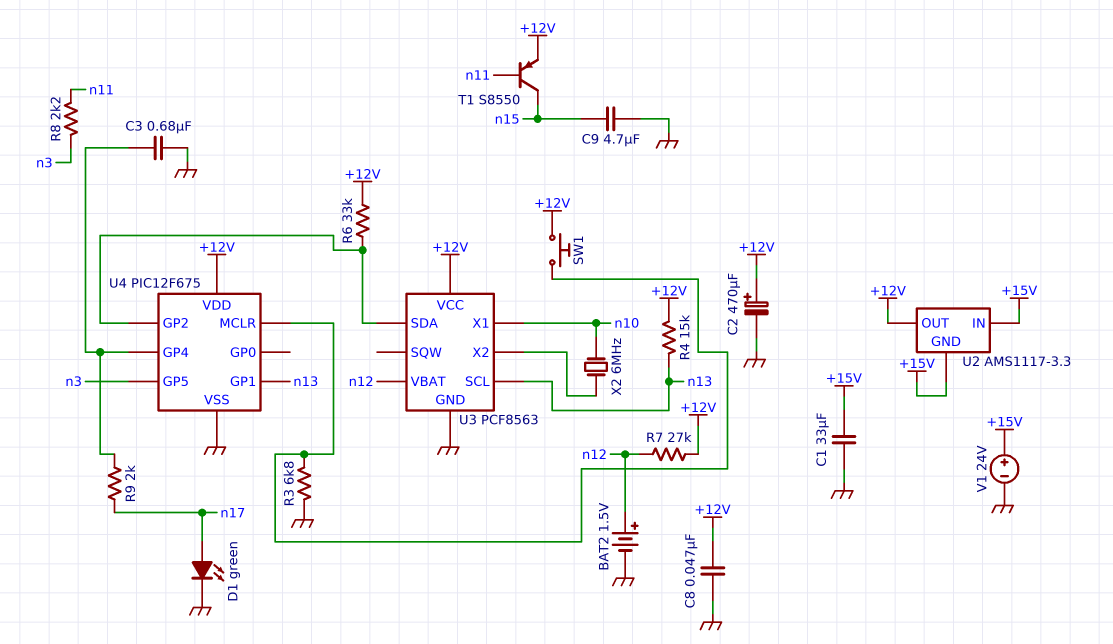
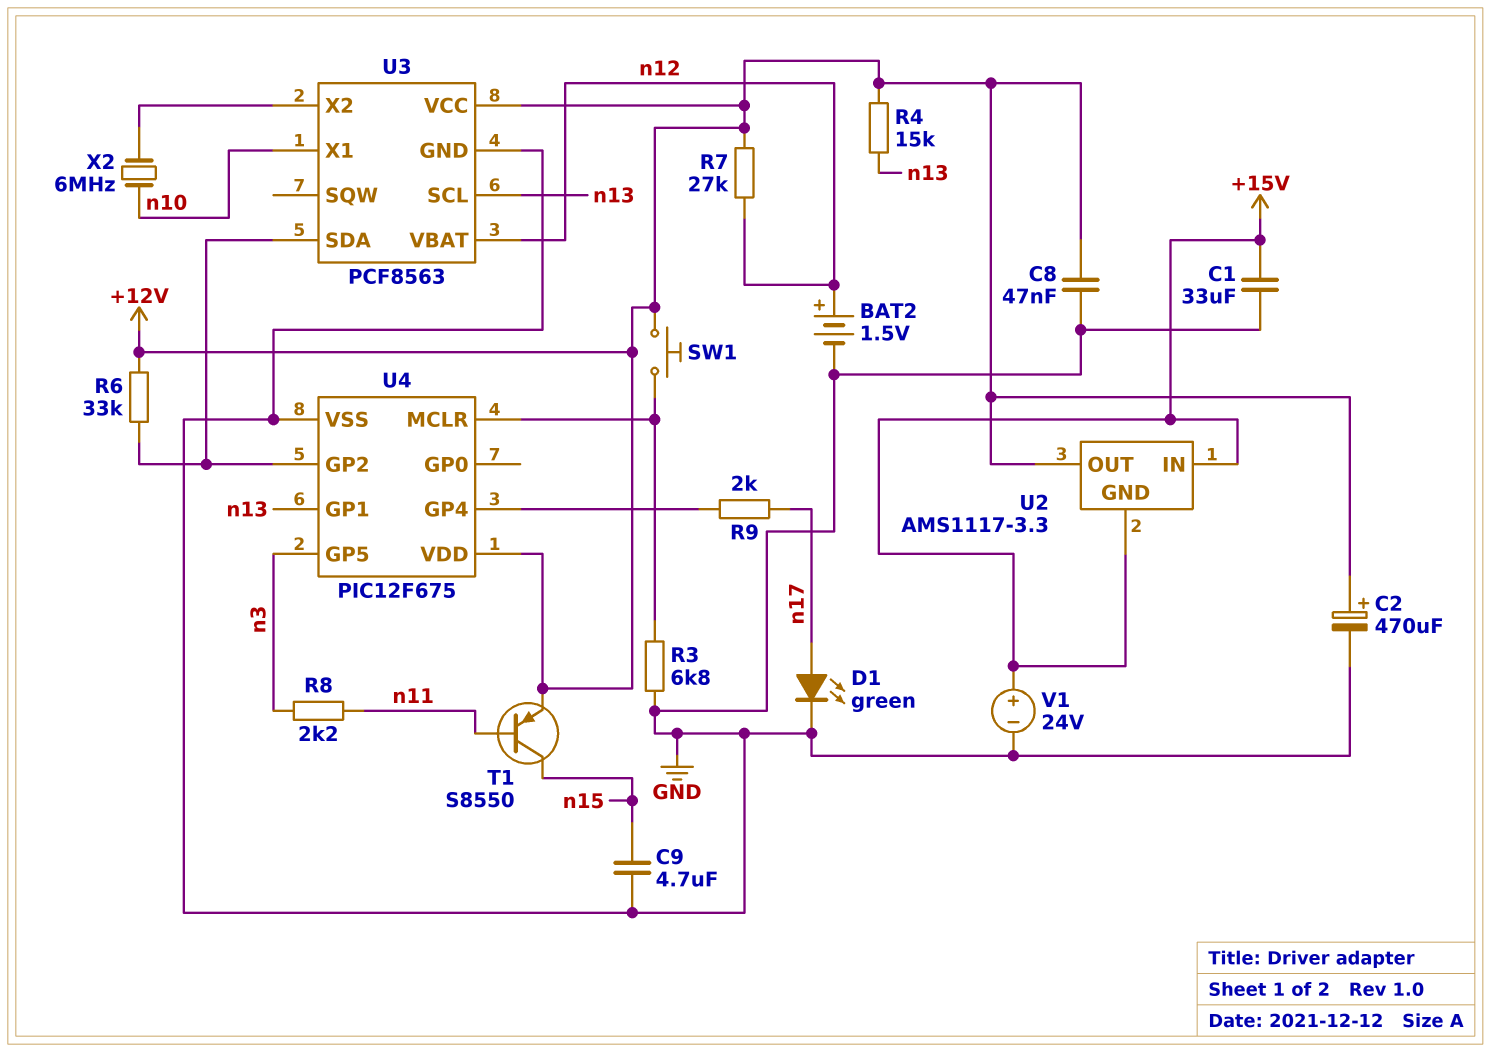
C3: 680nF (GND, U4/GP4) -> none

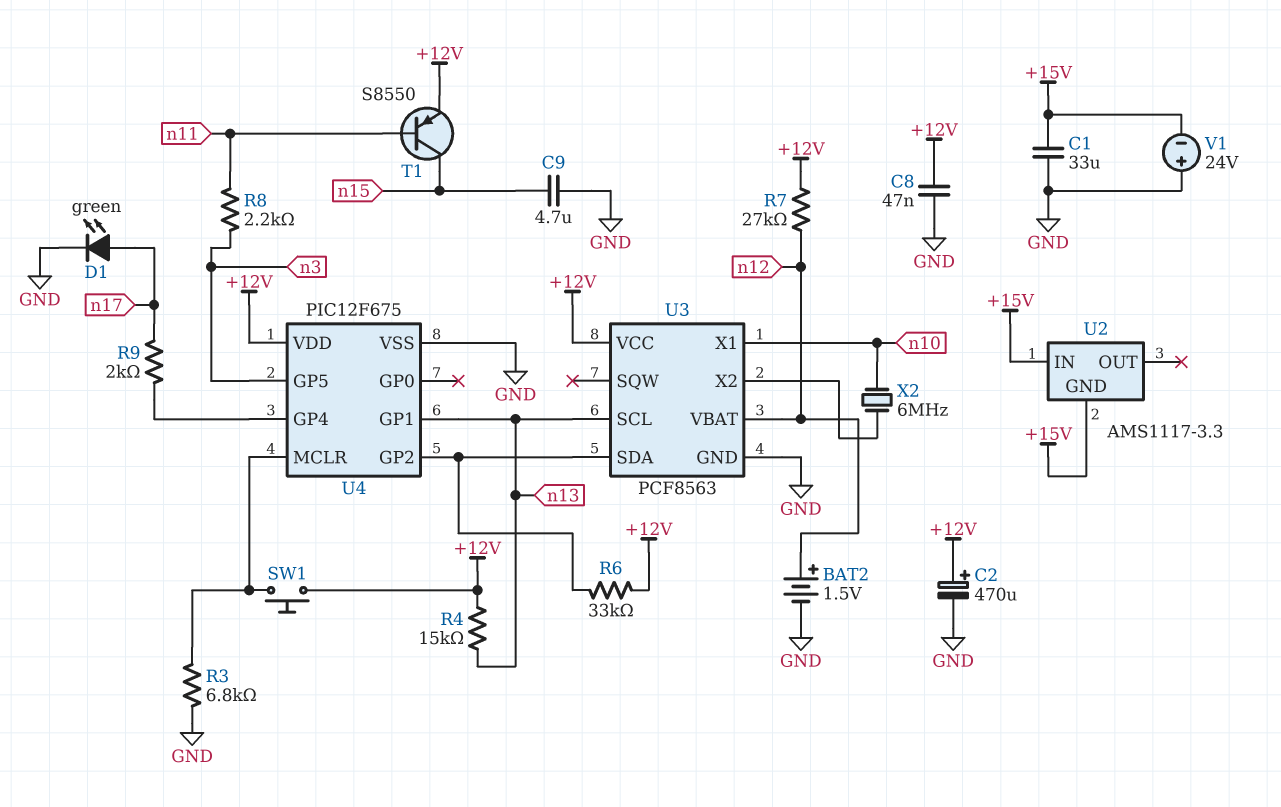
U2 pin OUT: +12V -> none
V1: 24V (plus +15V, minus GND) -> 24V (plus GND, minus +15V)

